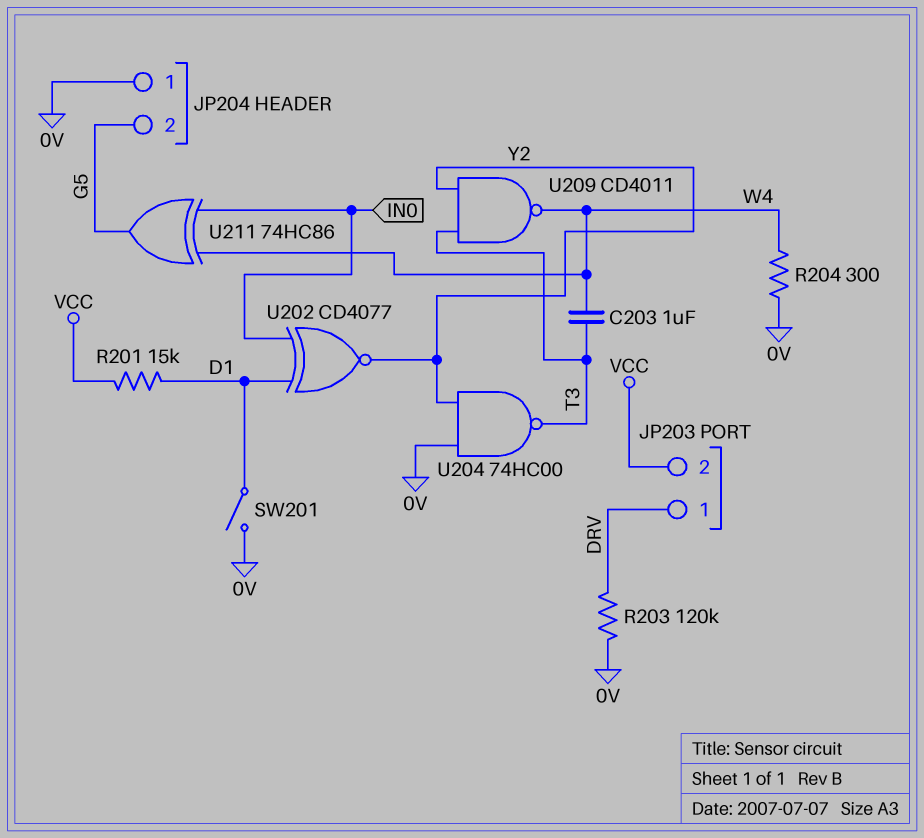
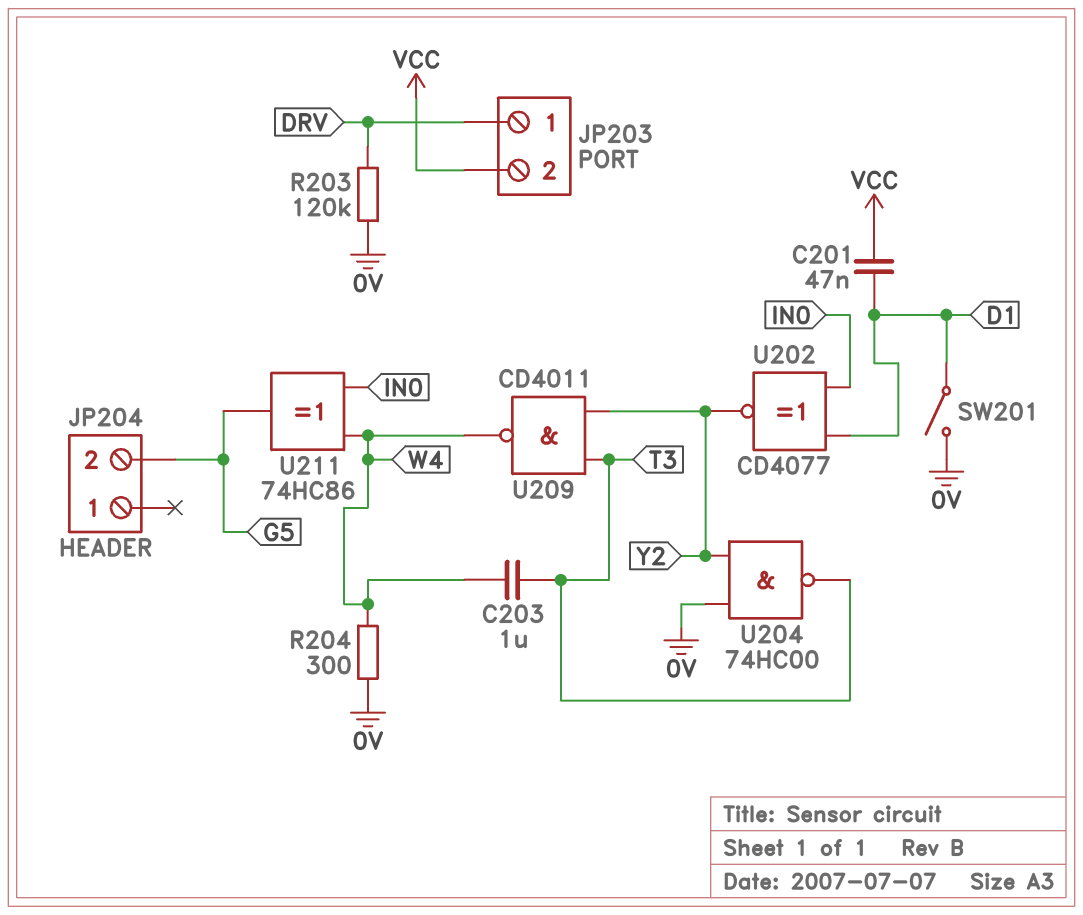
C201: none -> 47nF (D1, VCC)
JP204 pin 1: 0V -> none
R201: 15k (D1, VCC) -> none

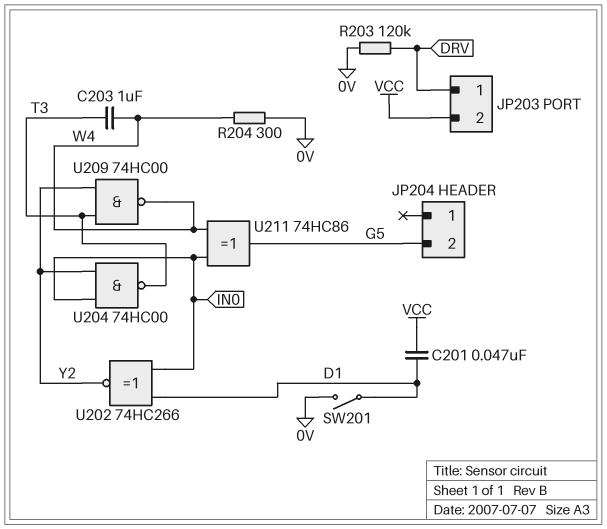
U202: XNOR CD4077 (in D1, in IN0, out Y2) -> XNOR 74HC266 (in D1, in IN0, out Y2)
U204: NAND 74HC00 (in 0V, in Y2, out T3) -> NAND 74HC00 (in IN0, in Y2, out T3)
U209: NAND CD4011 (in T3, in Y2, out W4) -> NAND 74HC00 (in T3, in Y2, out W4)

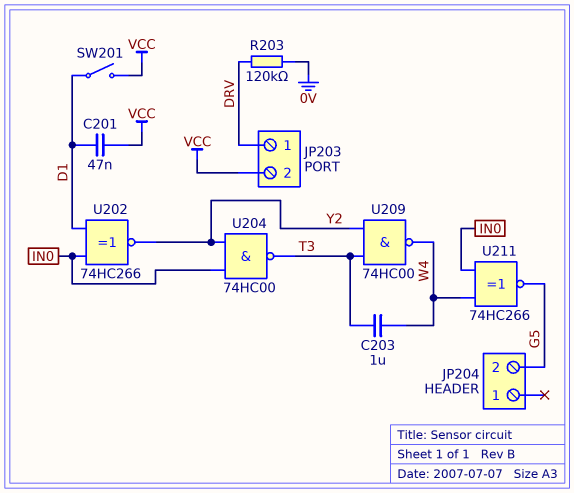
R204: 300 (0V, W4) -> none
SW201: switch (0V, D1) -> switch (D1, VCC)
U211: XOR 74HC86 (in IN0, in W4, out G5) -> XNOR 74HC266 (in IN0, in W4, out G5)

